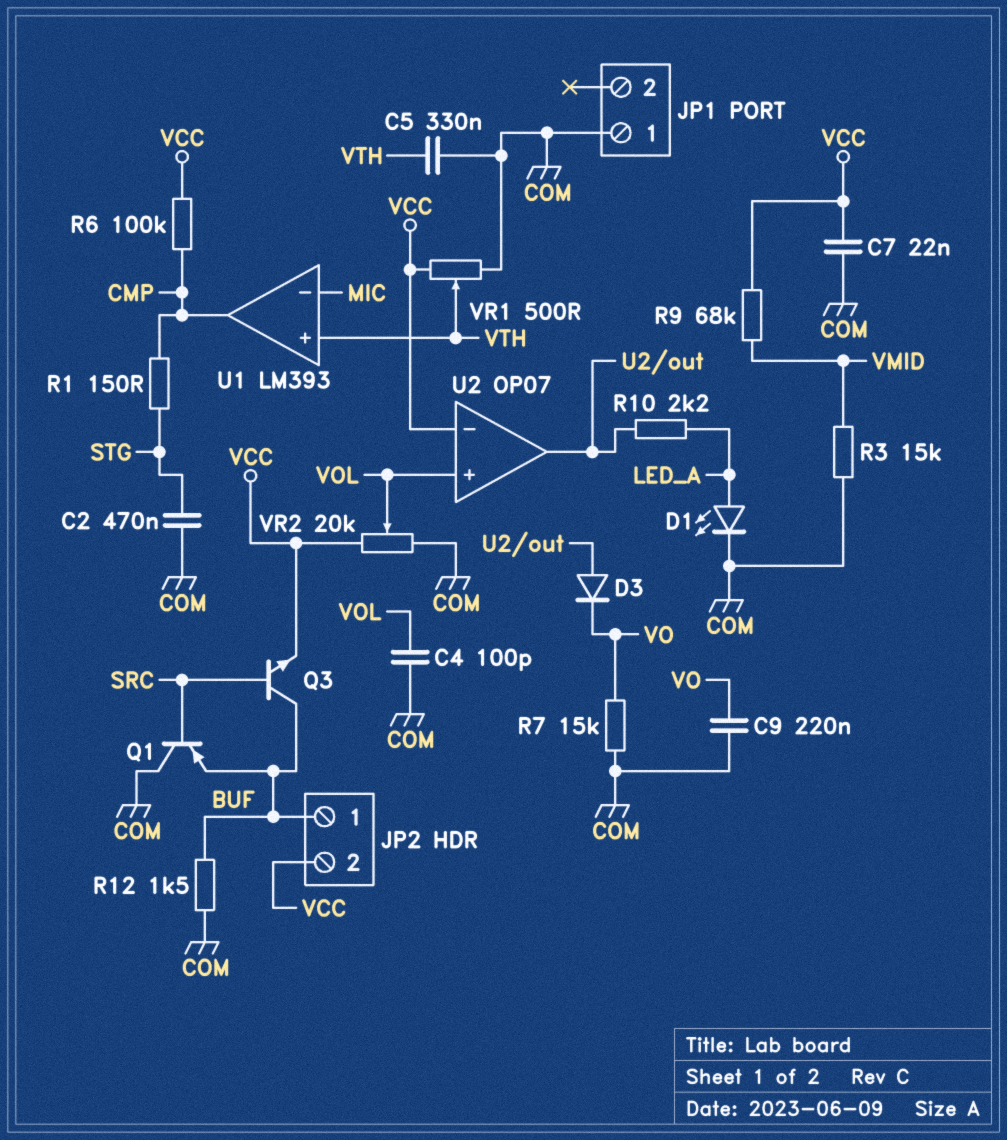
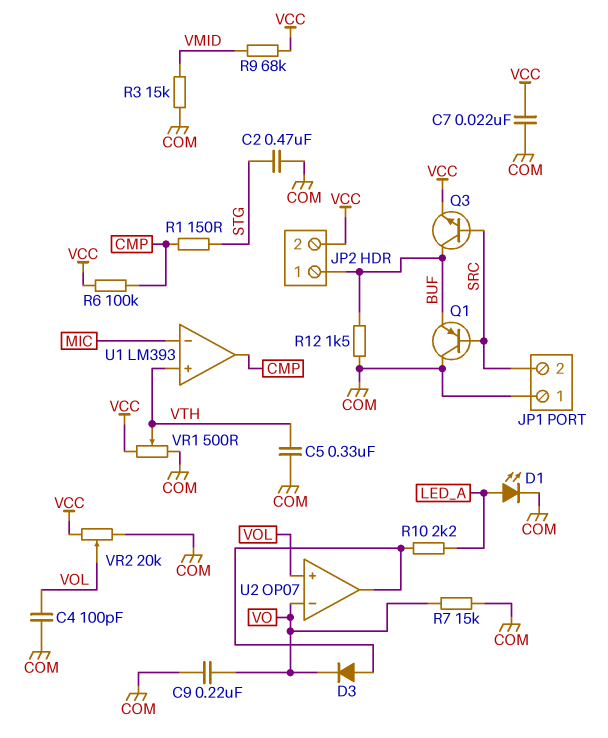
JP1 pin 2: none -> SRC
U2 pin in-: VCC -> VO

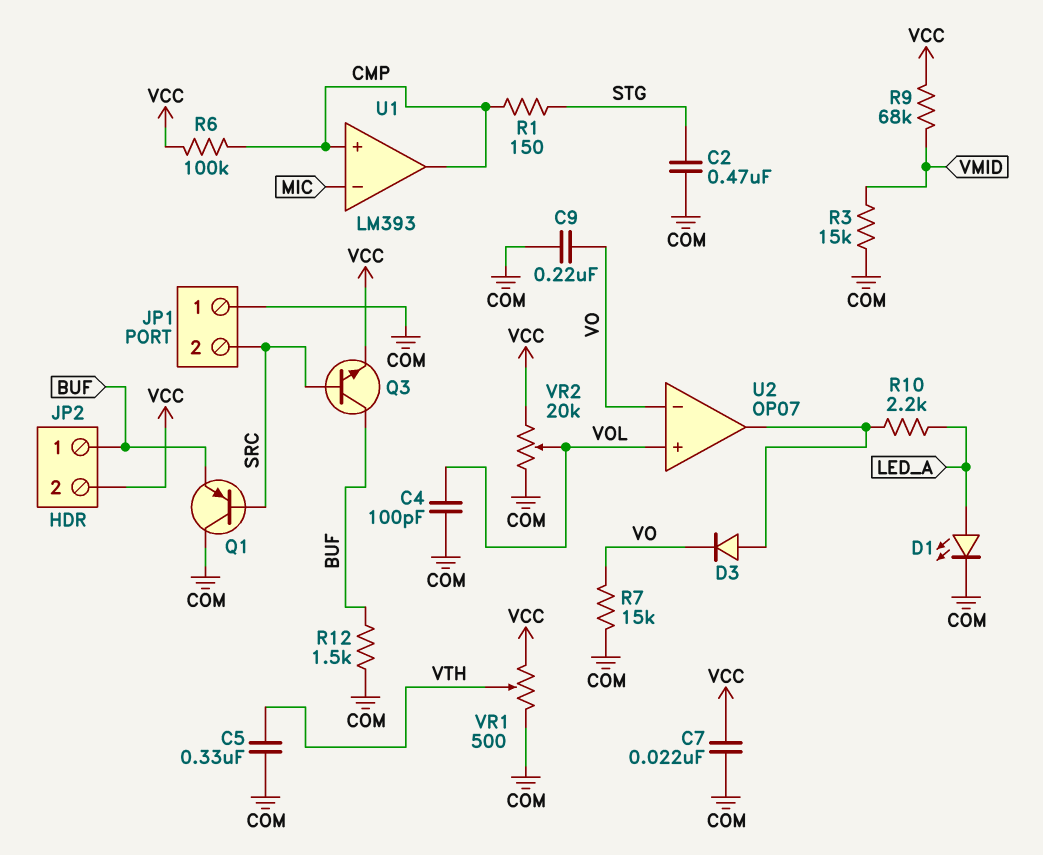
U1 pin in+: VTH -> CMP

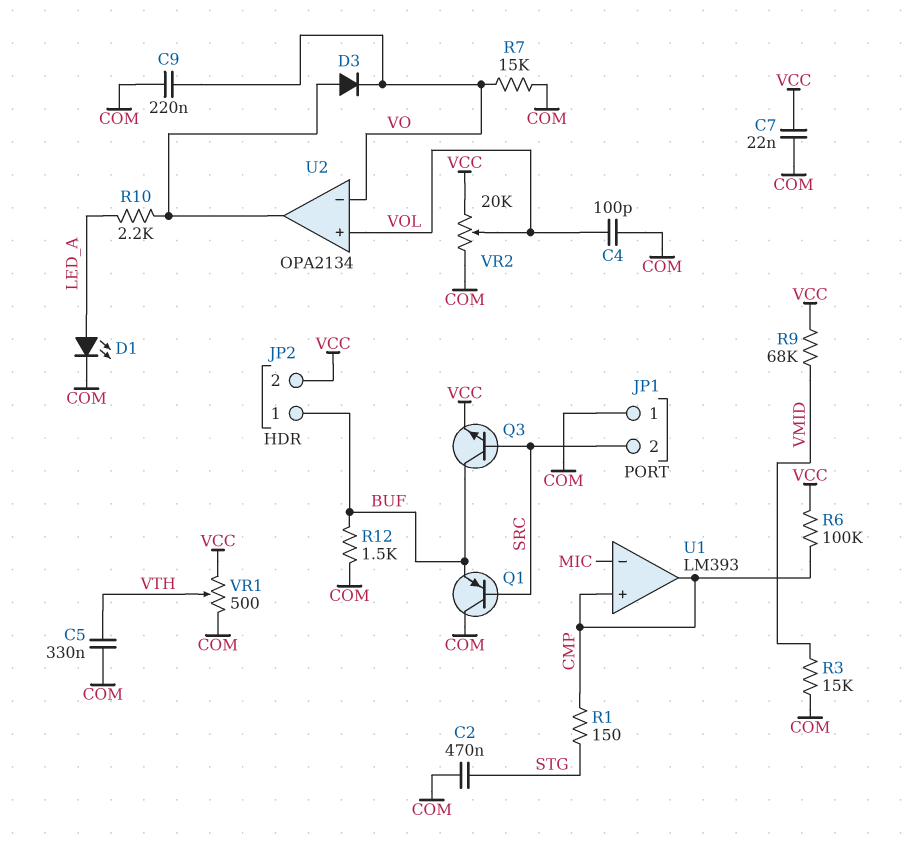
U2: OP07 -> OPA2134

